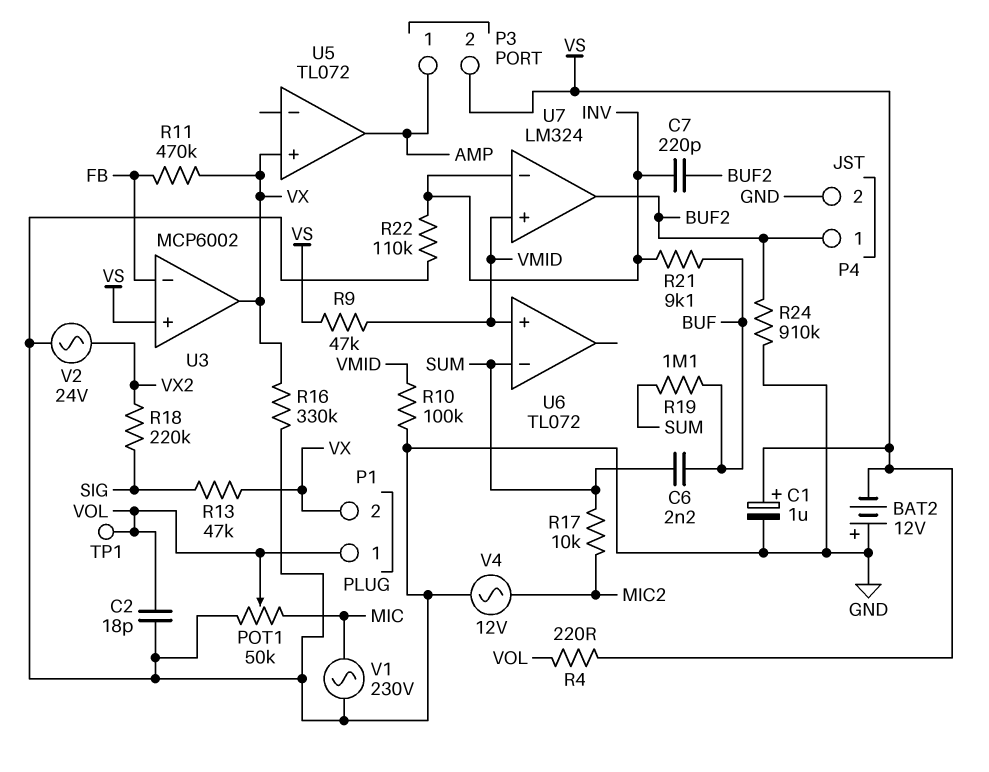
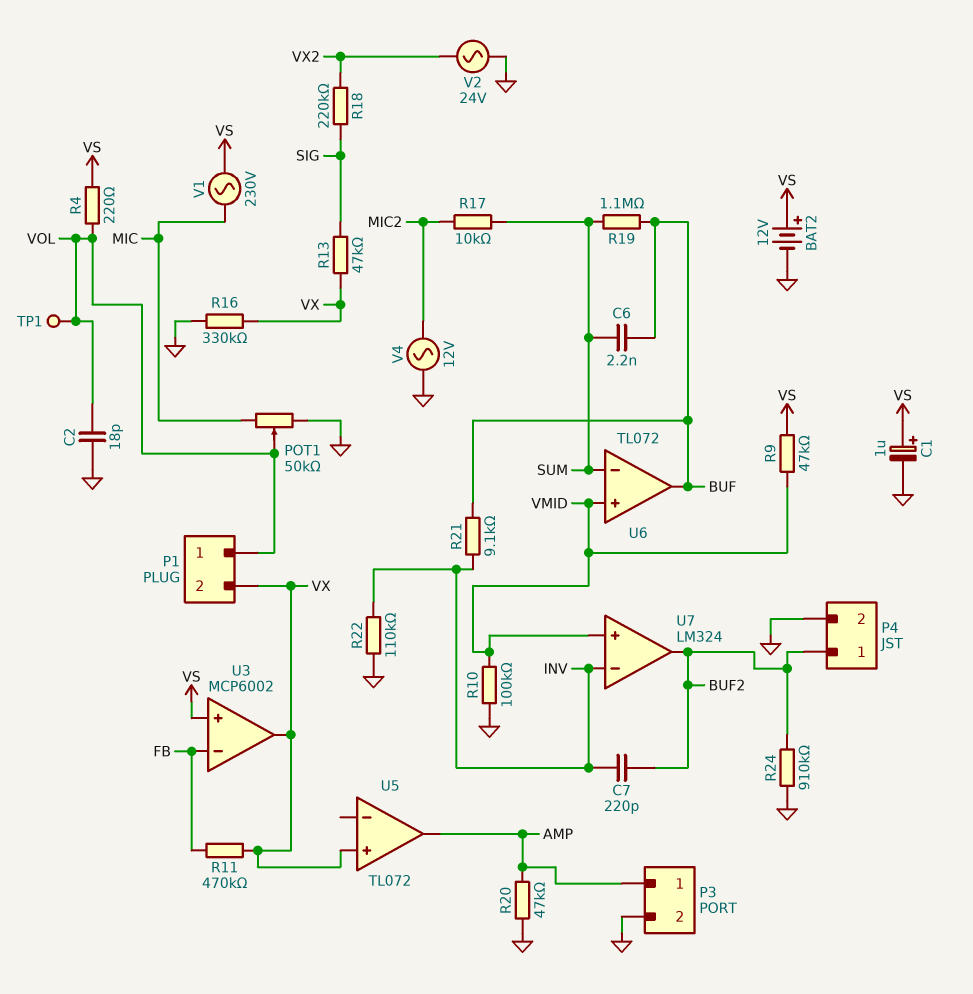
BAT2: 12V (plus GND, minus VS) -> 12V (plus VS, minus GND)
P3 pin 2: VS -> GND
R20: none -> 47k (AMP, GND)
U6 pin out: none -> BUF
V1: AC 230V (GND, MIC) -> AC 230V (MIC, VS)

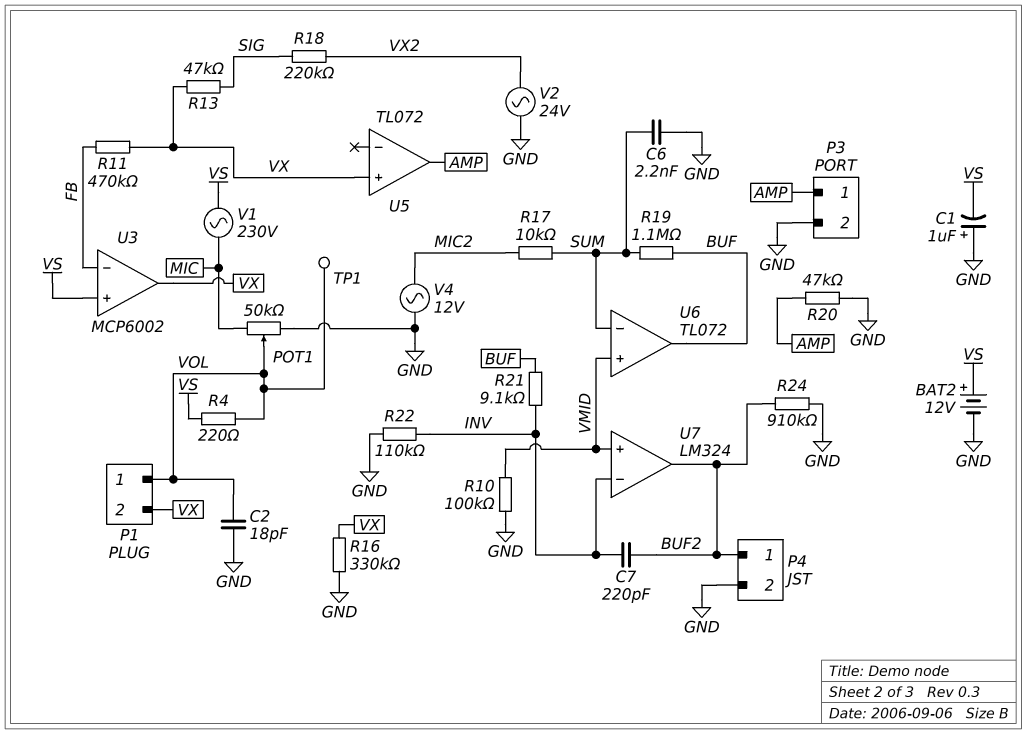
C1: 1uF (plus VS, minus GND) -> 1uF (plus GND, minus VS)
C6: 2.2nF (BUF, SUM) -> 2.2nF (GND, SUM)
R9: 47k (VMID, VS) -> none

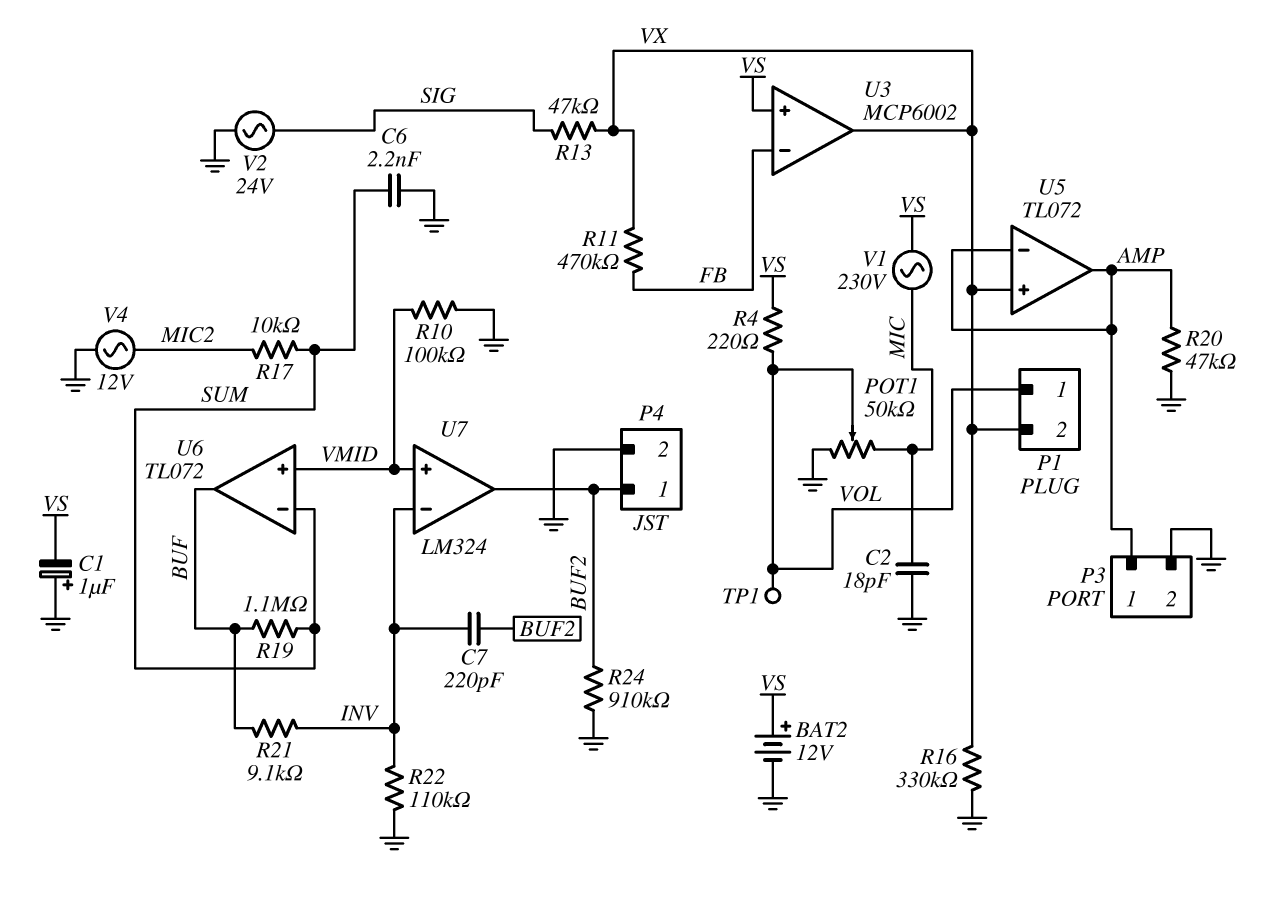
C2: 18pF (GND, VOL) -> 18pF (GND, MIC)
R18: 220k (SIG, VX2) -> none
U5 pin in-: none -> AMP
V2: AC 24V (GND, VX2) -> AC 24V (GND, SIG)

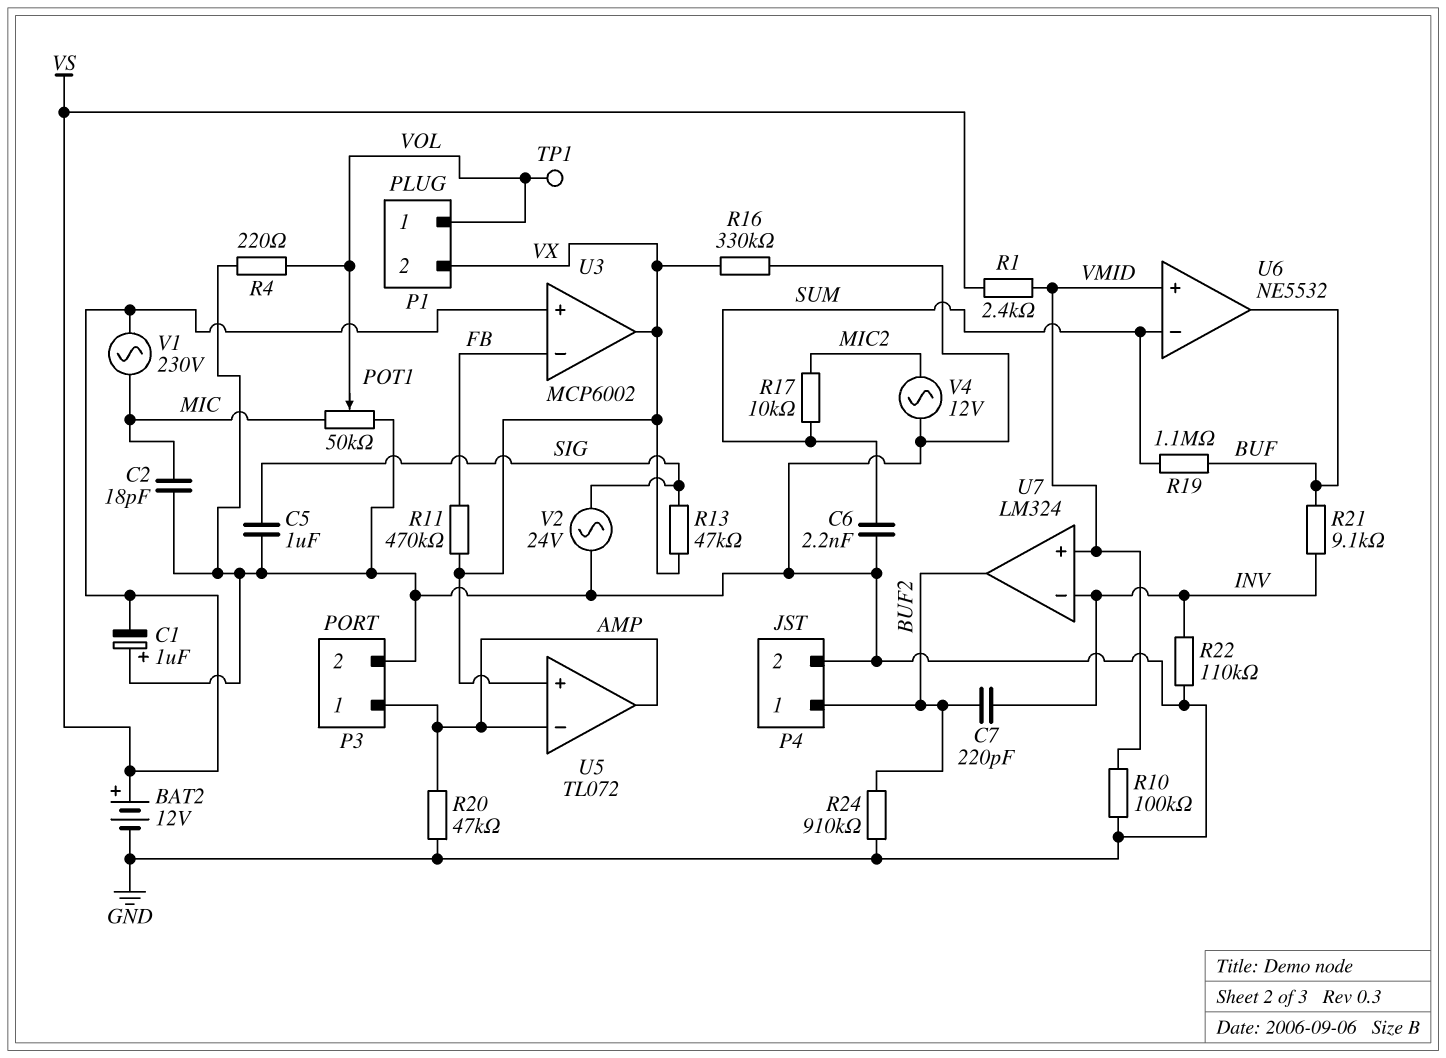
C5: none -> 1uF (GND, SIG)
R1: none -> 2.4k (VMID, VS)
R4: 220 (VOL, VS) -> 220 (GND, VOL)
U6: TL072 -> NE5532

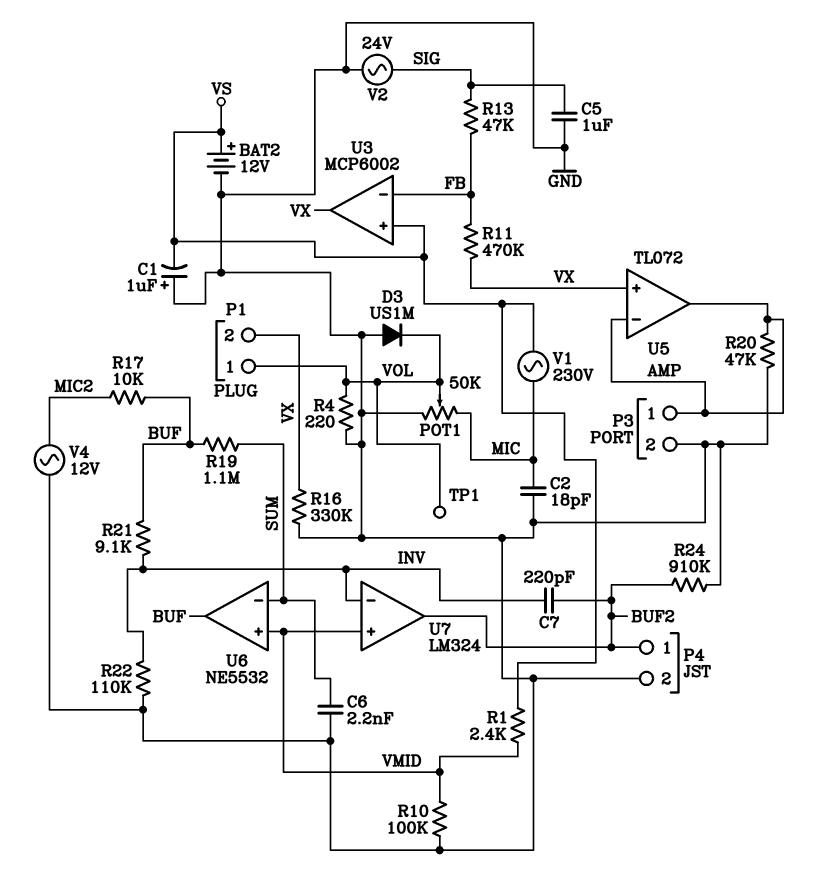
D3: none -> diode US1M (A GND, K VOL)
R13: 47k (SIG, VX) -> 47k (FB, SIG)
R17: 10k (MIC2, SUM) -> 10k (BUF, MIC2)

